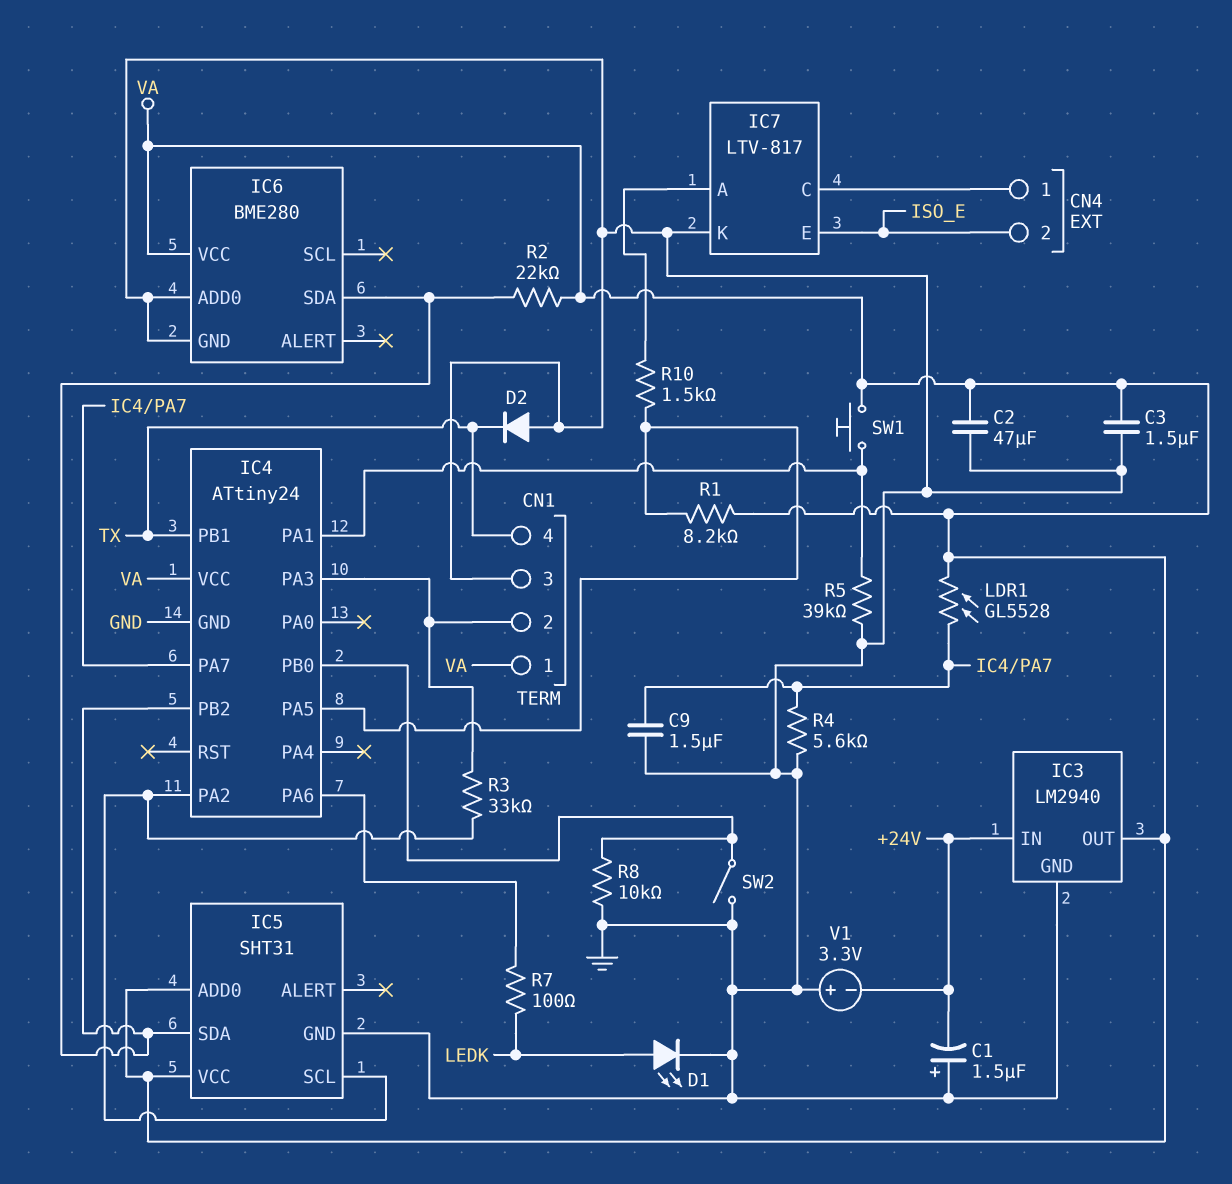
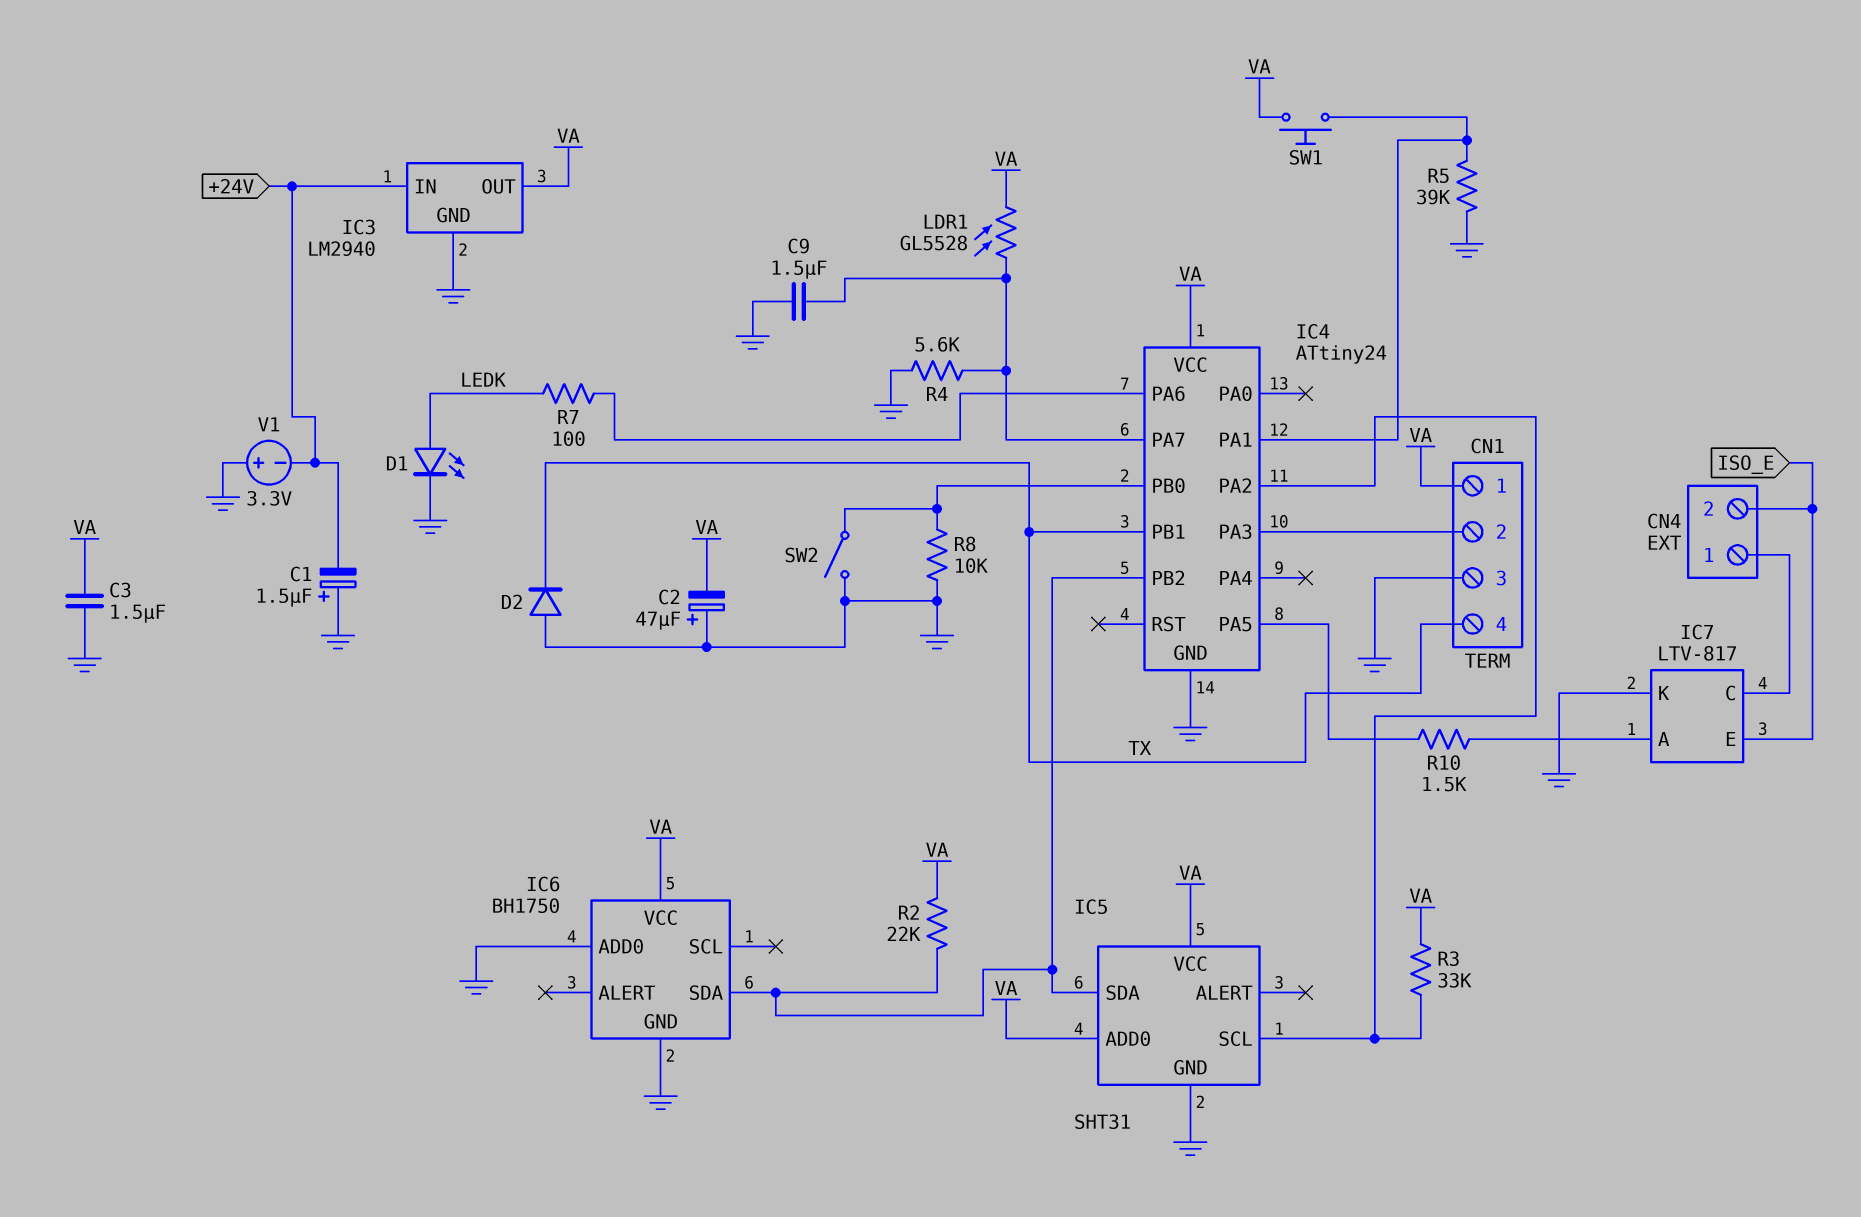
C2: 47uF (GND, VA) -> 47uF (plus GND, minus VA)
IC6: BME280 -> BH1750
R1: 8.2k (IC4/PA5, VA) -> none
R3: 33k (CN1/2, IC4/PA2) -> 33k (IC4/PA2, VA)

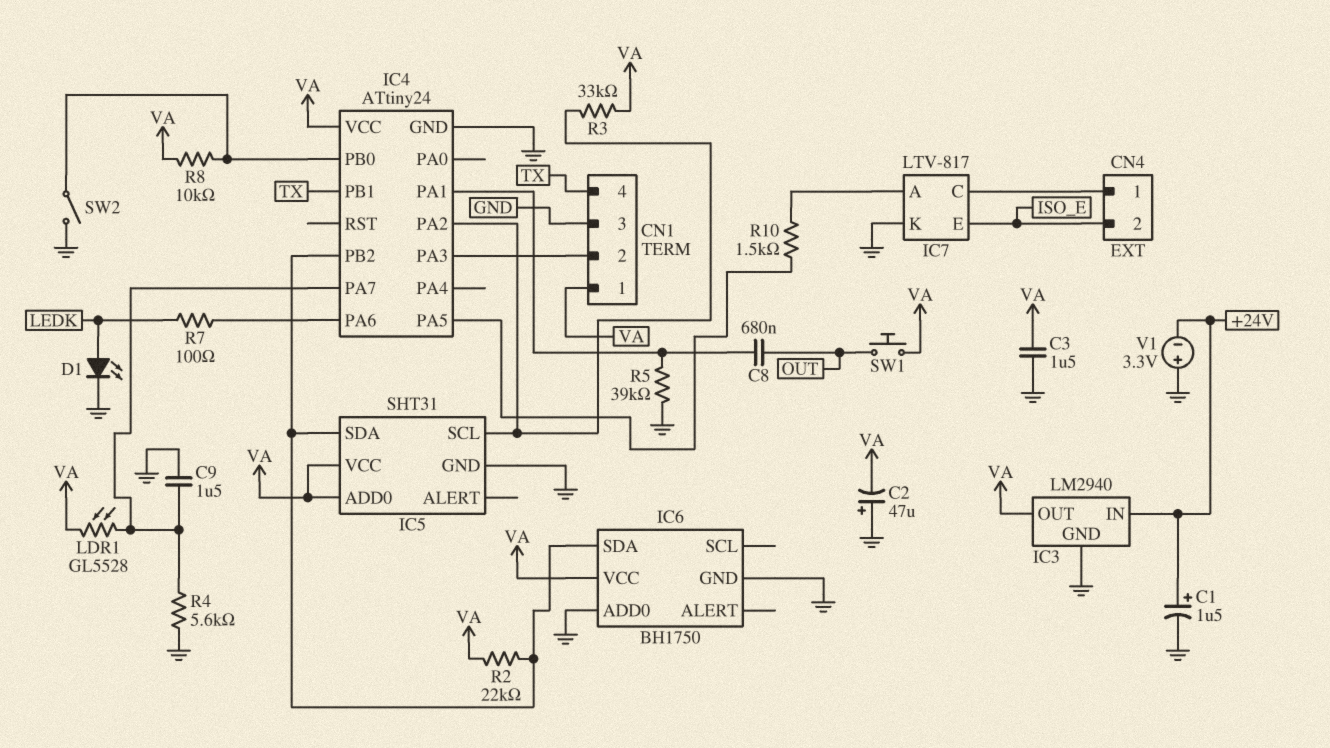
C1: 1.5uF (plus GND, minus +24V) -> 1.5uF (plus +24V, minus GND)
C8: none -> 680nF (IC4/PA1, OUT)
D2: diode (A GND, K TX) -> none
R8: 10k (GND, IC4/PB0) -> 10k (IC4/PB0, VA)
SW1: button (IC4/PA1, VA) -> button (OUT, VA)

